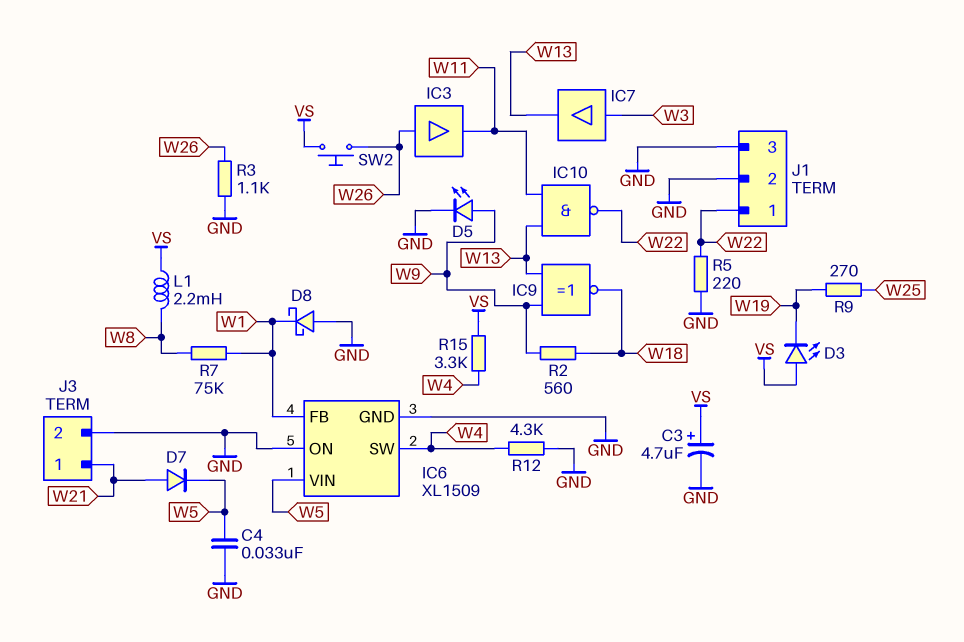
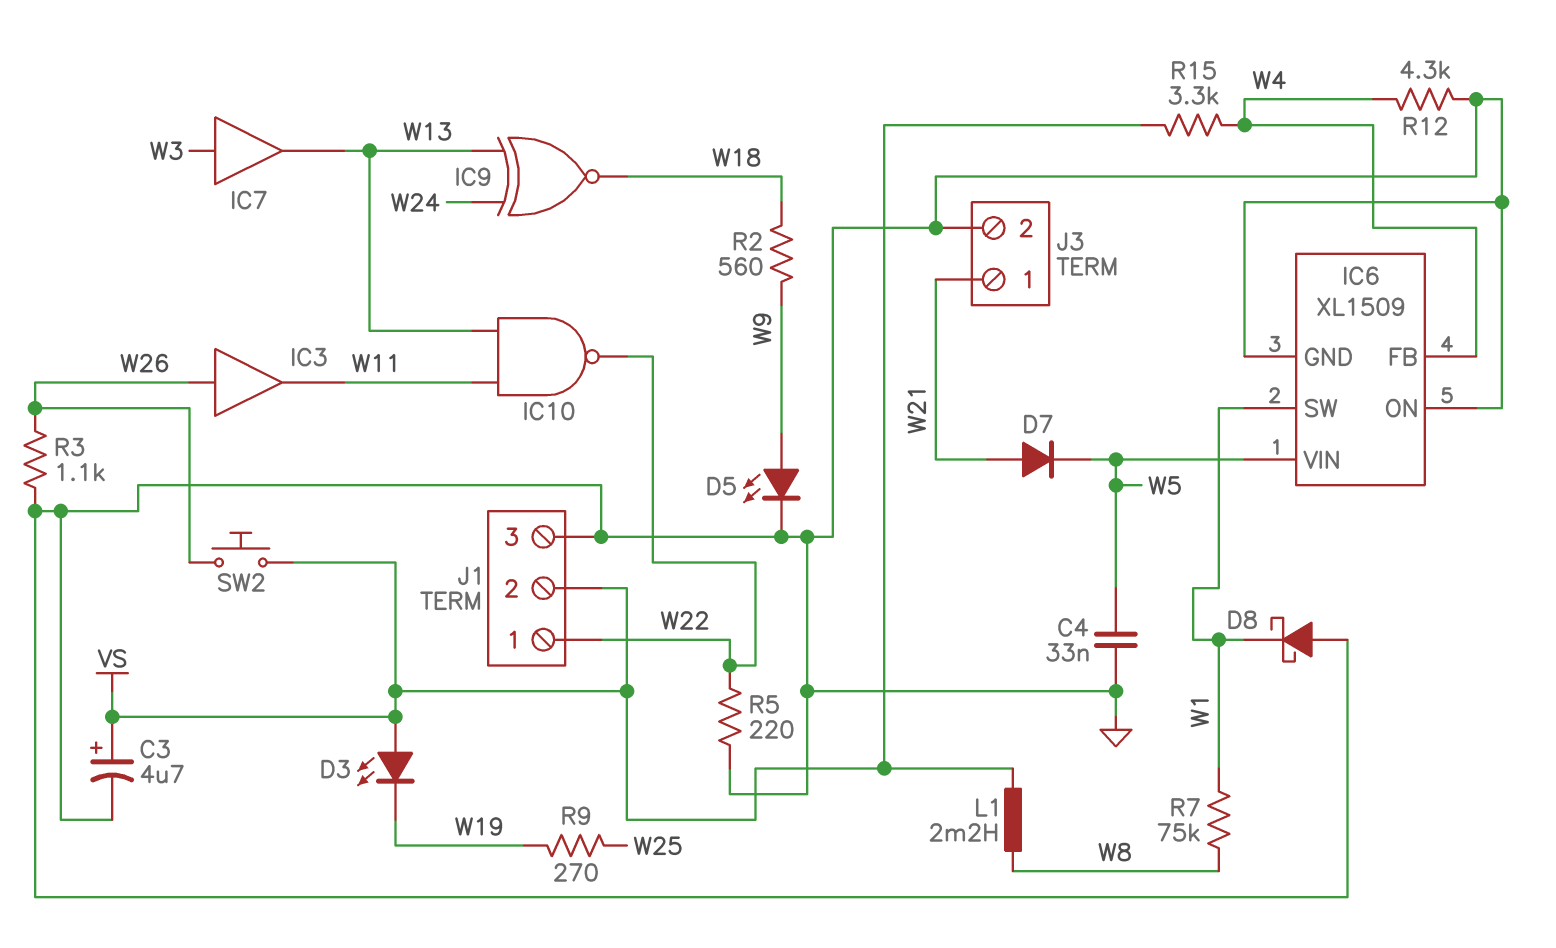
IC6 pin FB: W1 -> W4
IC6 pin SW: W4 -> W1
IC9: XNOR (in W9, in W13, out W18) -> XNOR (in W13, in W24, out W18)
J1 pin 2: GND -> VS

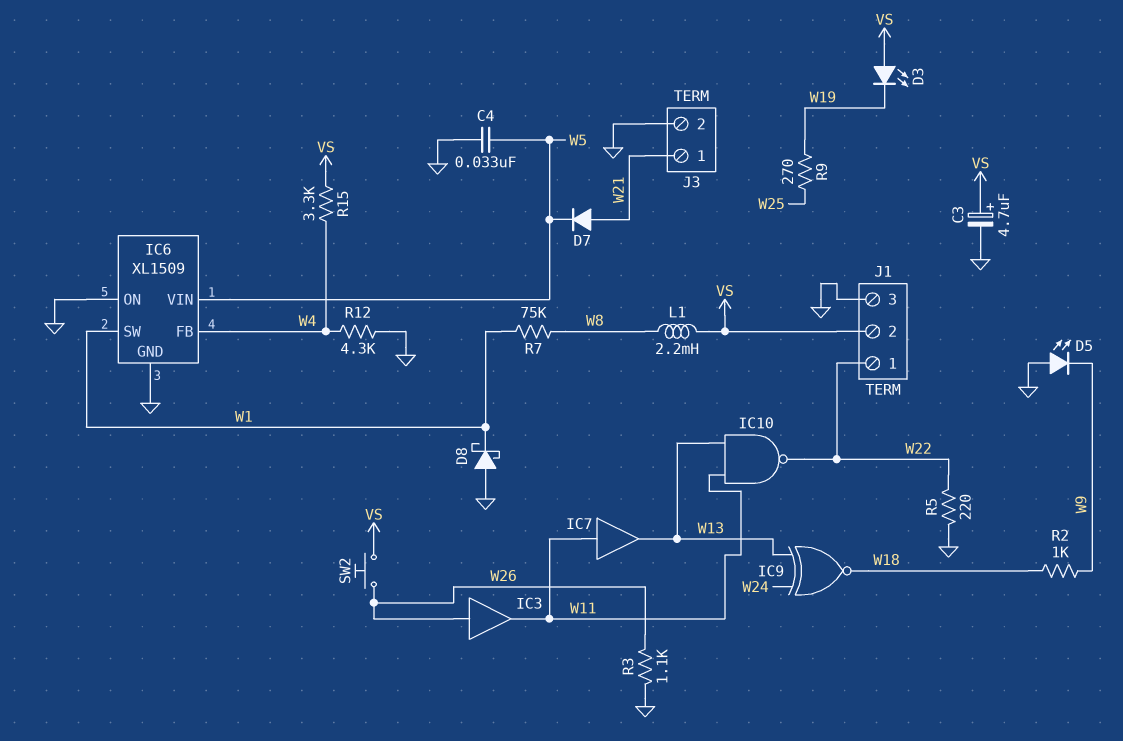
D5: LED (A W9, K GND) -> LED (A GND, K W9)
IC7: buffer (in W3, out W13) -> buffer (in W11, out W13)
R2: 560 (W9, W18) -> 1k (W9, W18)

